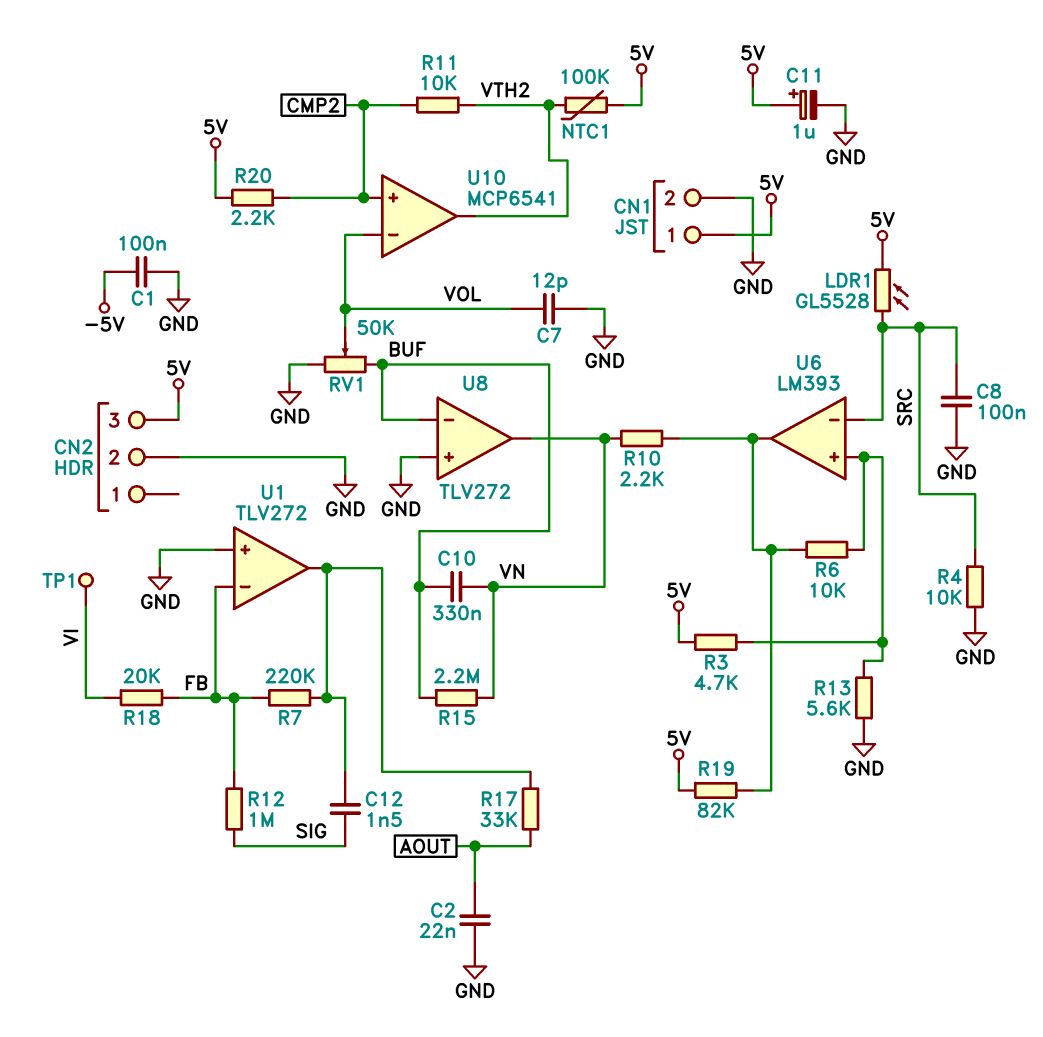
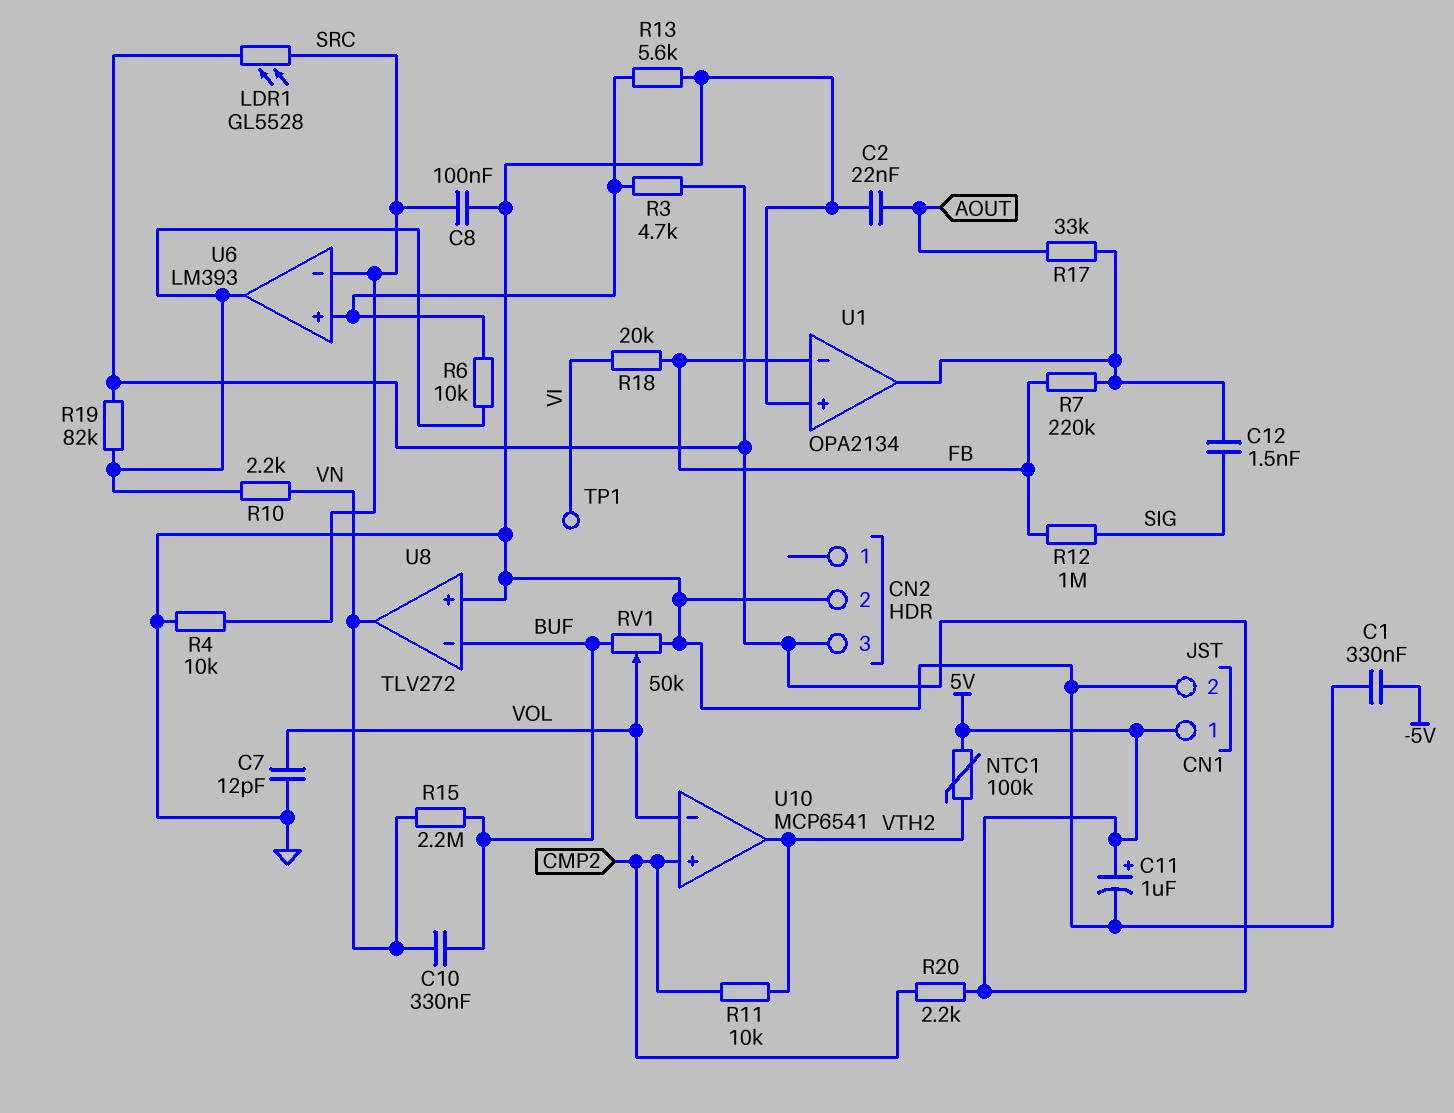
C1: 100nF (-5V, GND) -> 330nF (-5V, GND)
U1: TLV272 -> OPA2134

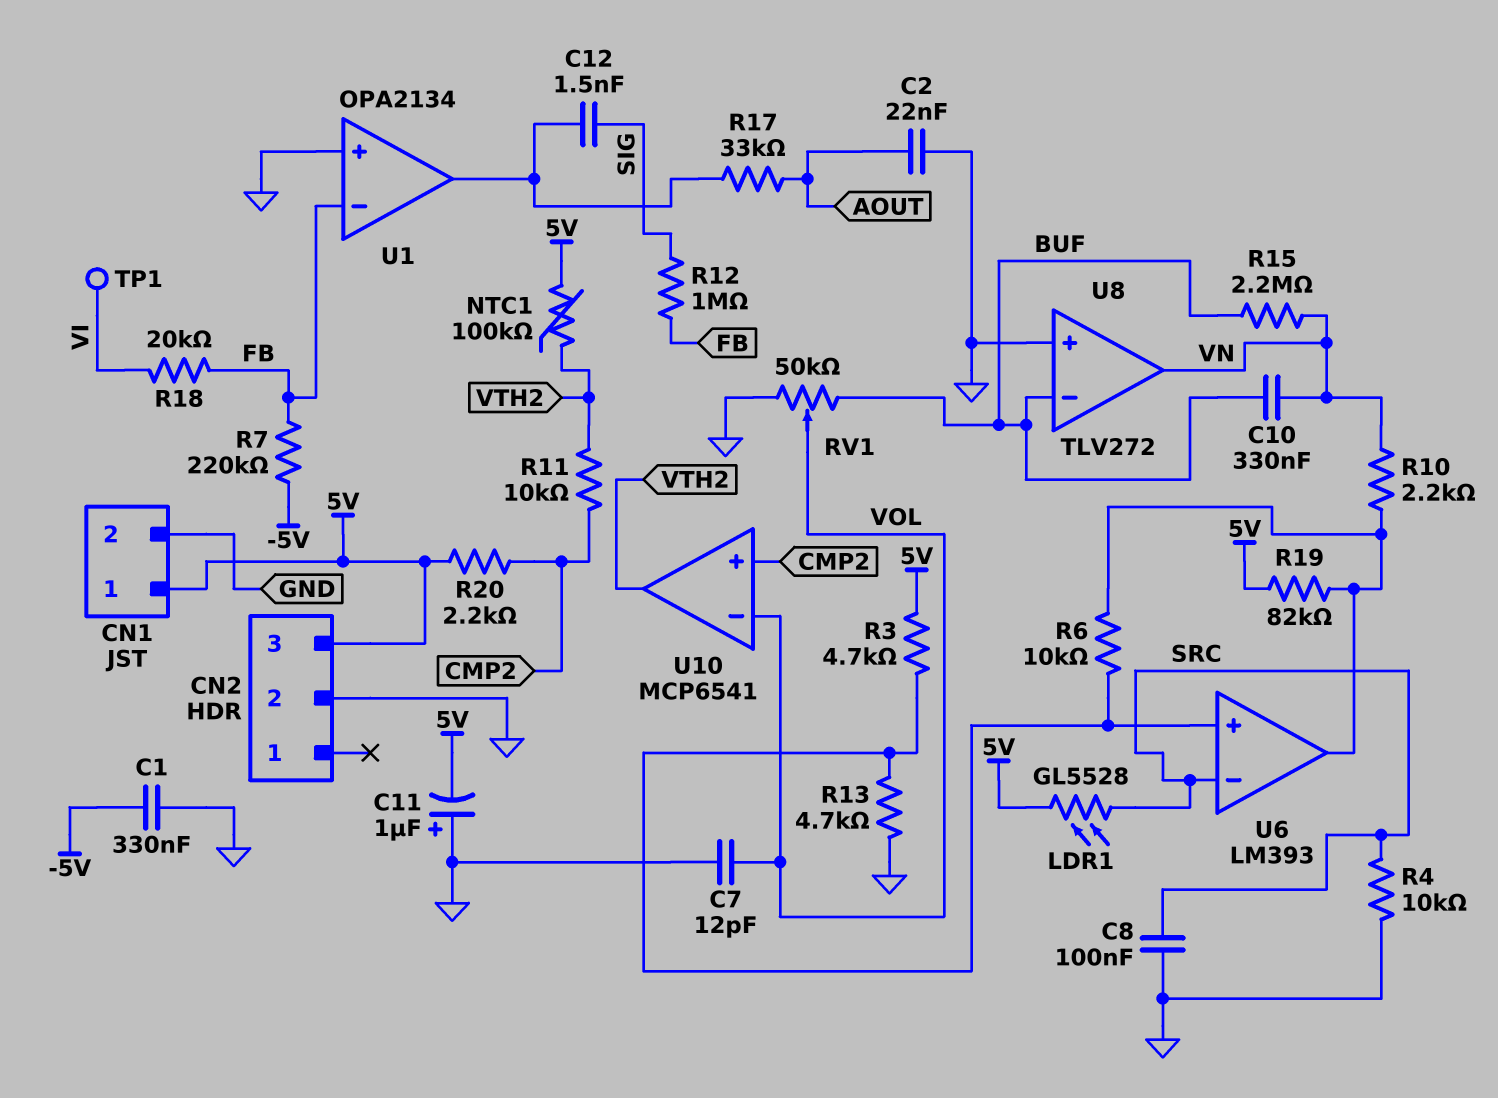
C11: 1uF (plus 5V, minus GND) -> 1uF (plus GND, minus 5V)
R7: 220k (FB, U1/out) -> 220k (-5V, FB)
R13: 5.6k (GND, U6/in+) -> 4.7k (GND, U6/in+)

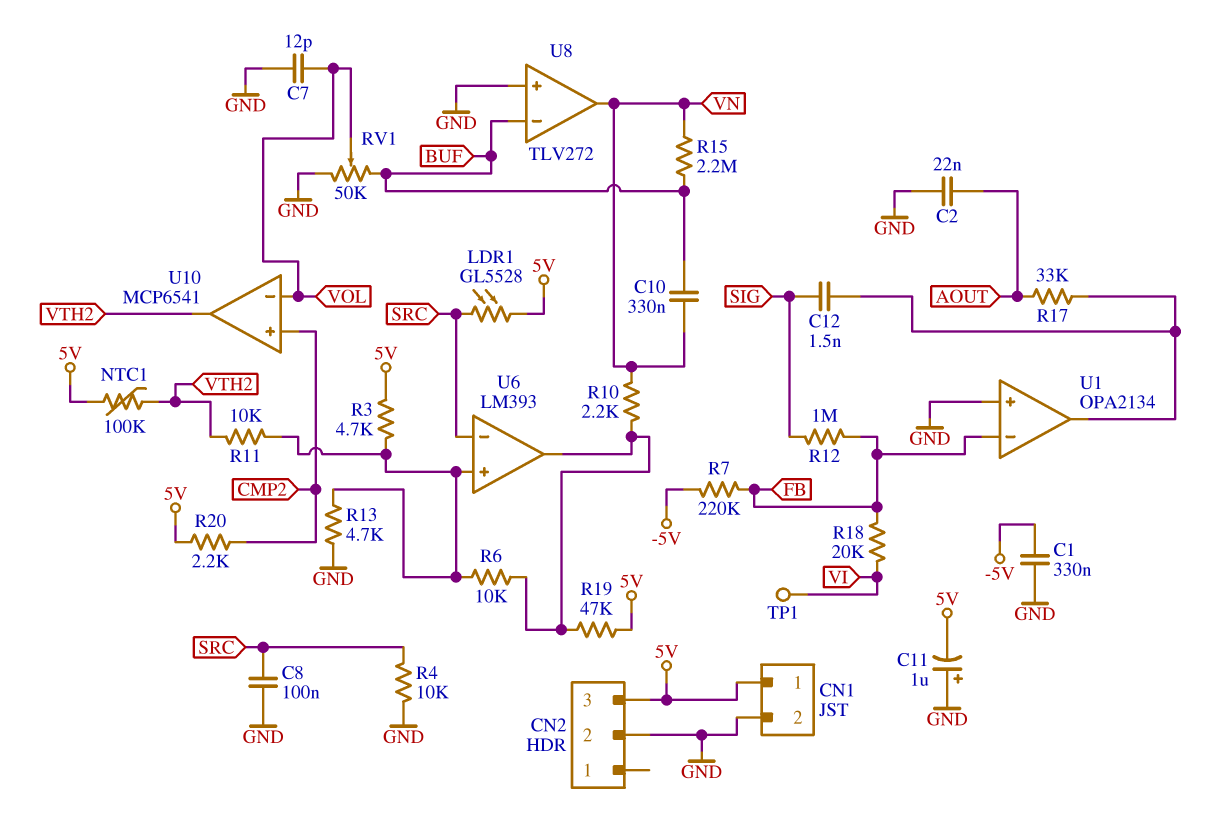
R11: 10k (CMP2, VTH2) -> 10k (U6/in+, VTH2)
R19: 82k (5V, U6/out) -> 47k (5V, U6/out)

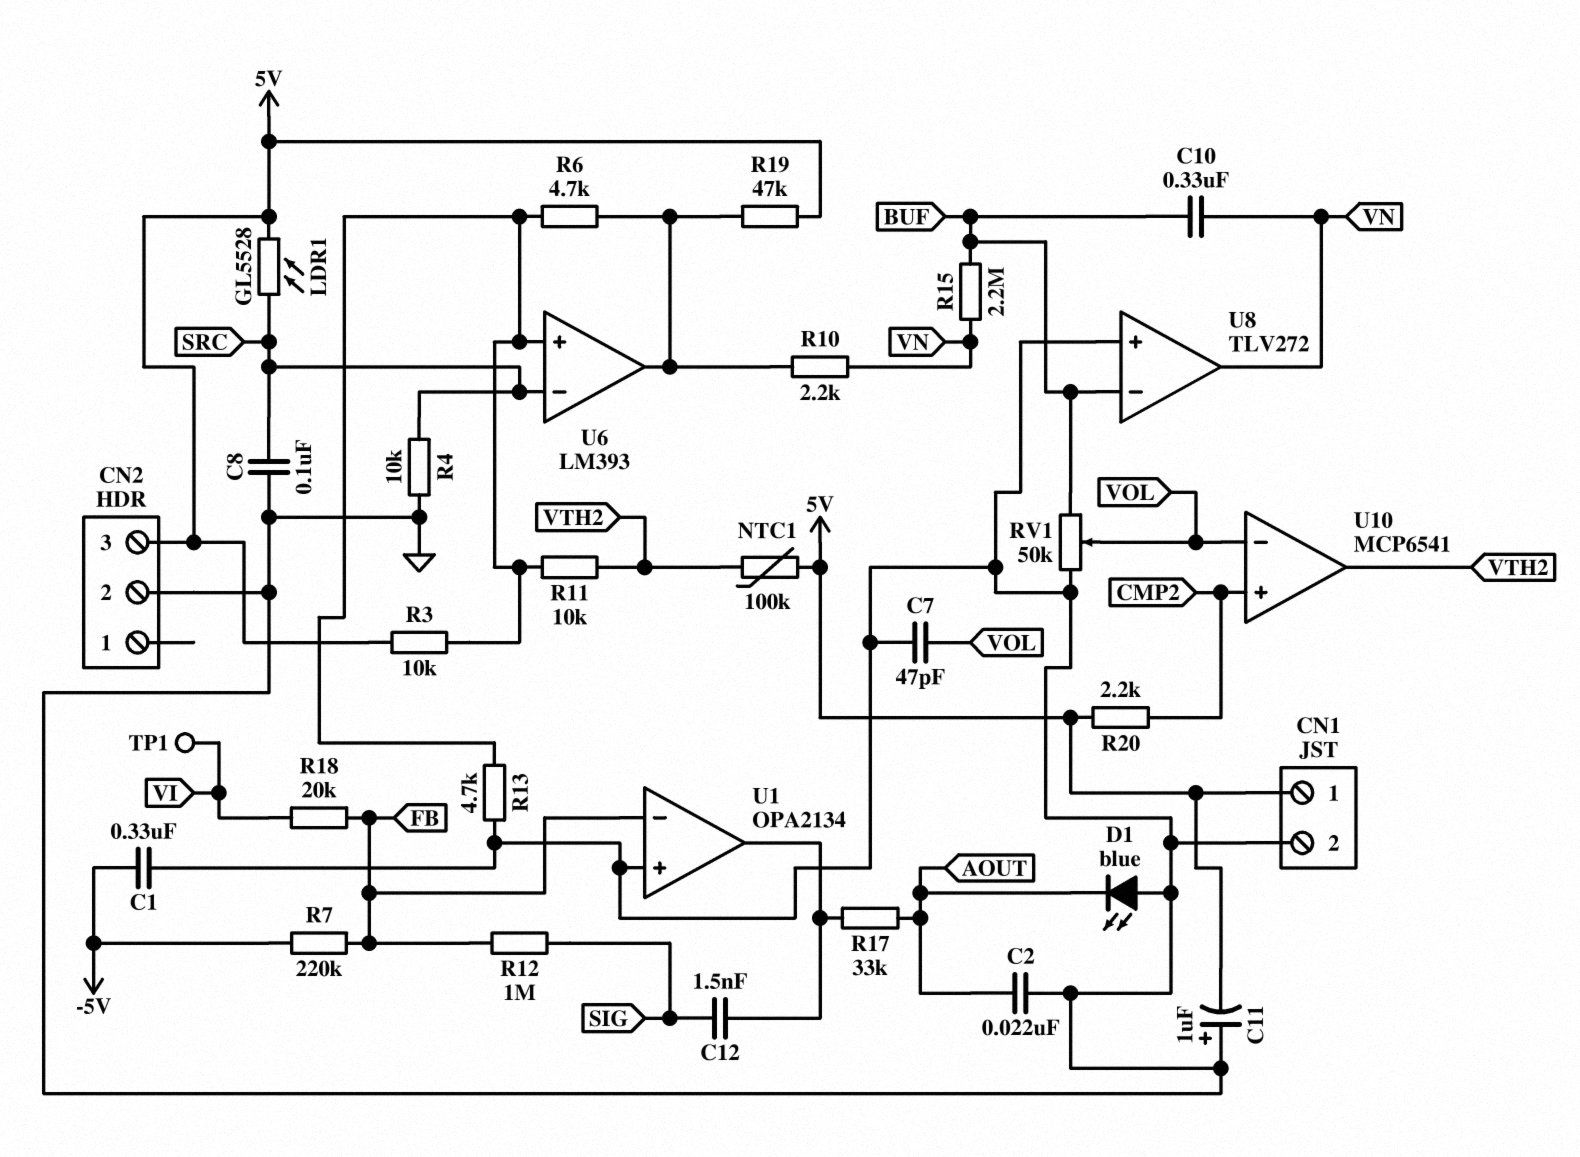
C7: 12pF (GND, VOL) -> 47pF (GND, VOL)
D1: none -> LED blue (A GND, K AOUT)
R3: 4.7k (5V, U6/in+) -> 10k (5V, U6/in+)
R6: 10k (U6/in+, U6/out) -> 4.7k (U6/in+, U6/out)

